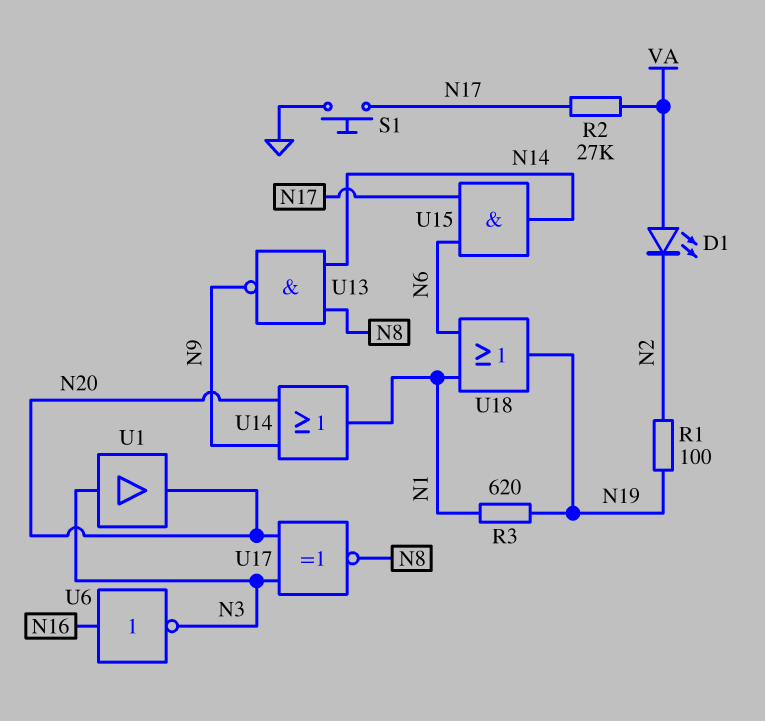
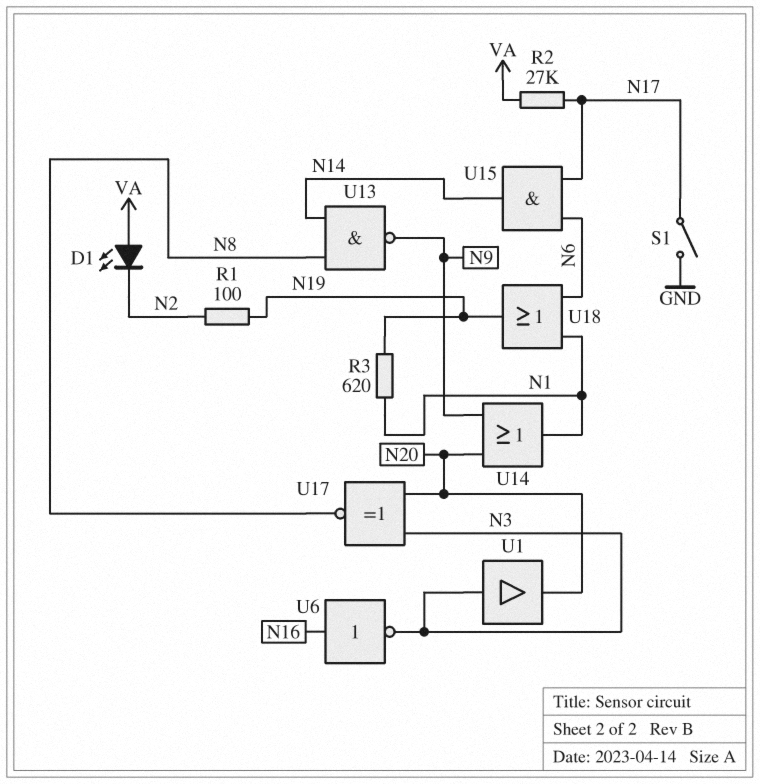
S1: button (GND, N17) -> switch (GND, N17)

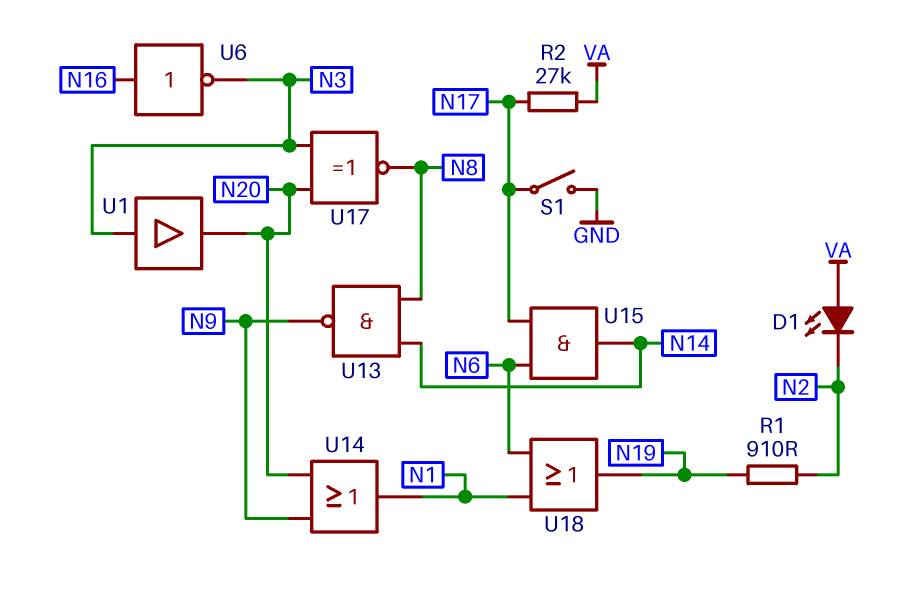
R1: 100 (N2, N19) -> 910 (N2, N19)
R3: 620 (N1, N19) -> none

